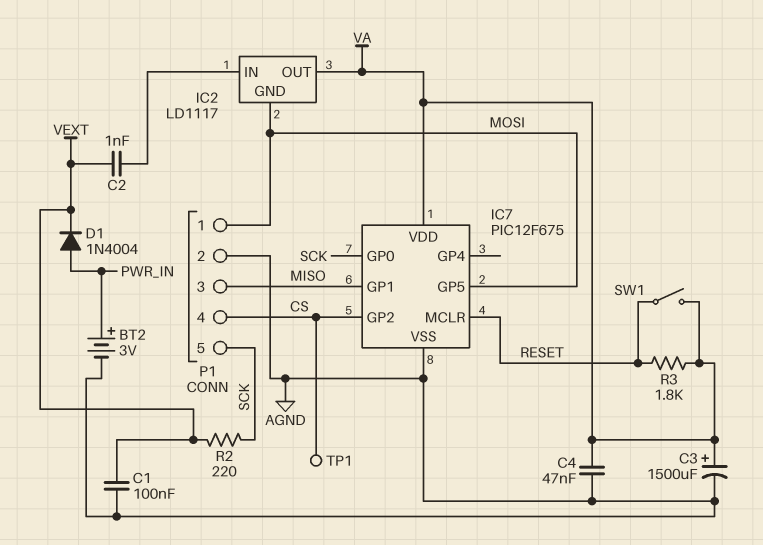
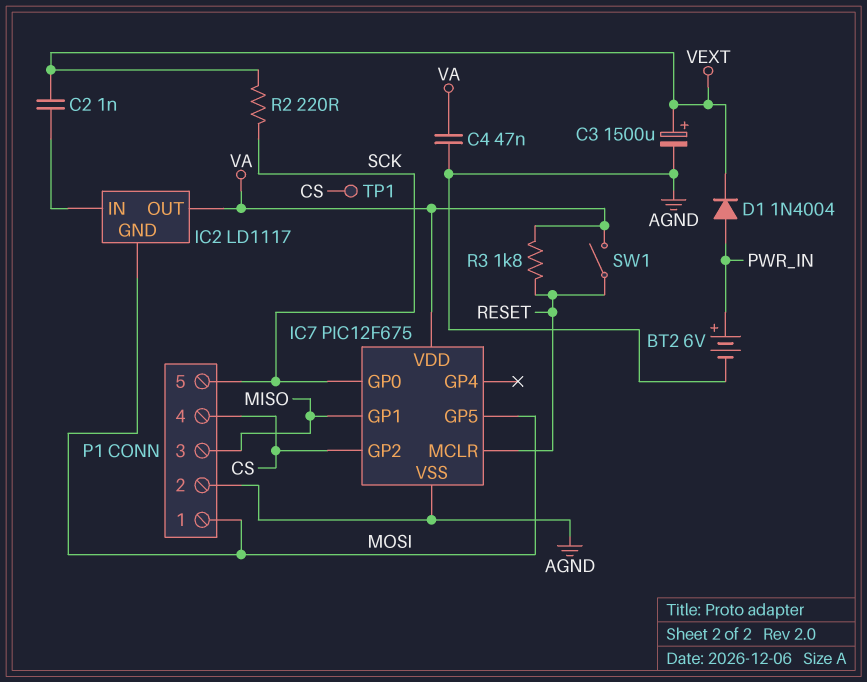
BT2: 3V (plus PWR_IN, minus AGND) -> 6V (plus PWR_IN, minus AGND)
C1: 100nF (AGND, VEXT) -> none
C3: 1500uF (plus VA, minus AGND) -> 1500uF (plus VEXT, minus AGND)

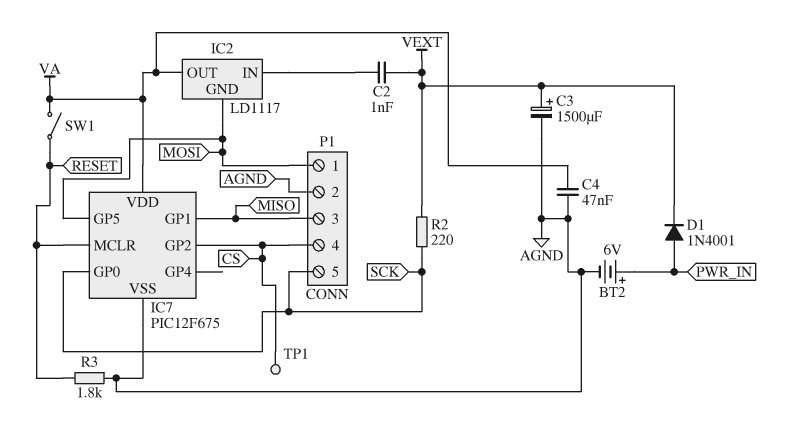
D1: diode 1N4004 (A PWR_IN, K VEXT) -> diode 1N4001 (A PWR_IN, K VEXT)
R3: 1.8k (RESET, VA) -> 1.8k (AGND, RESET)

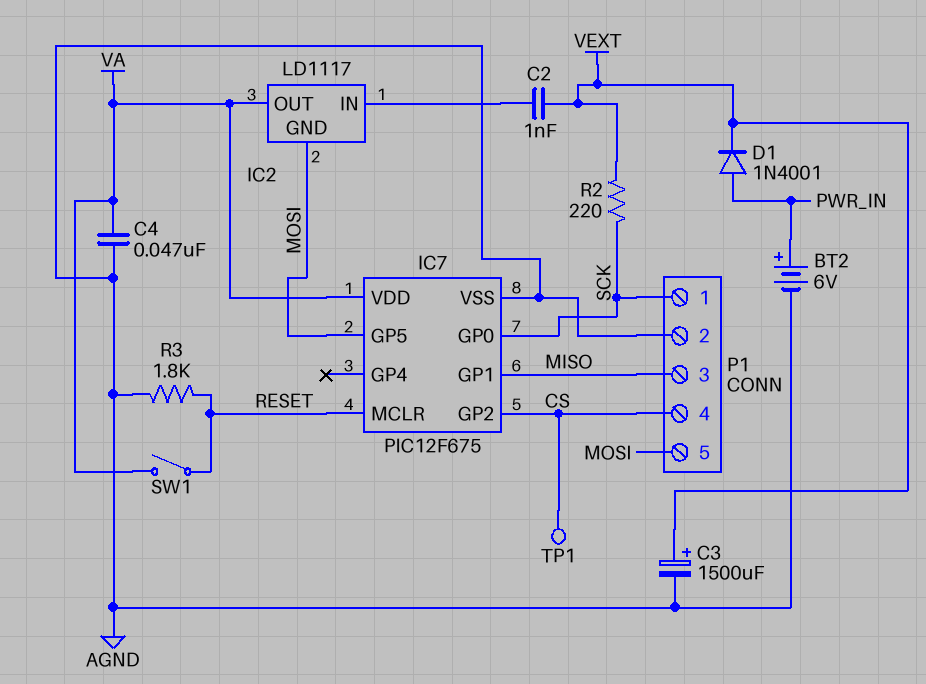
P1 pin 1: MOSI -> SCK
P1 pin 5: SCK -> MOSI

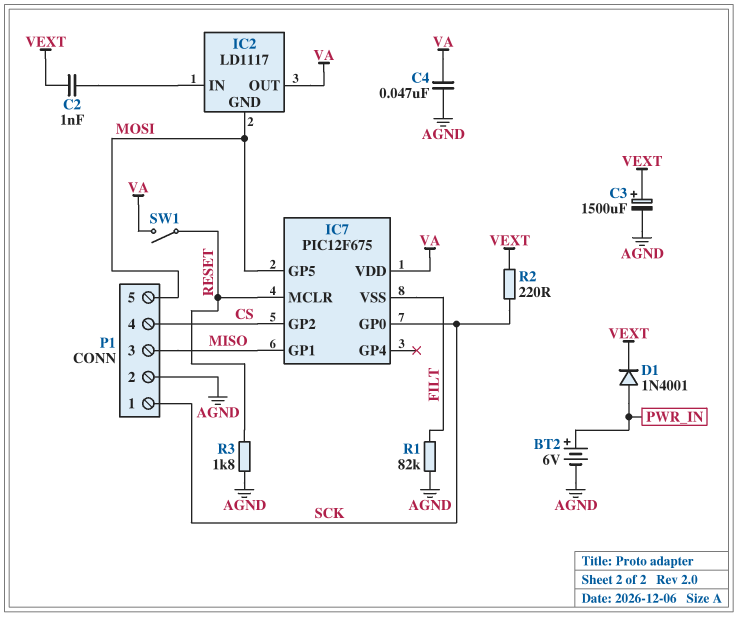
IC7 pin VSS: AGND -> FILT
R1: none -> 82k (AGND, FILT)
TP1: test point (CS) -> none

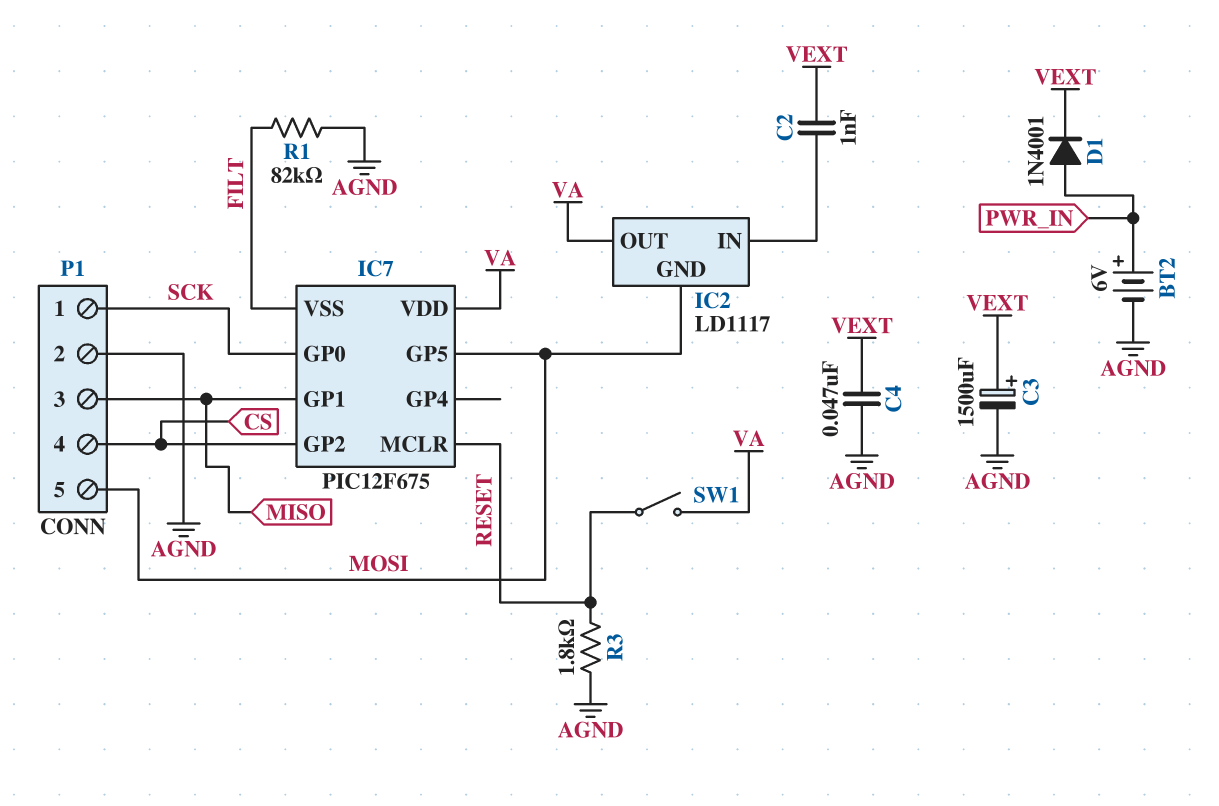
C4: 47nF (AGND, VA) -> 47nF (AGND, VEXT)
R2: 220 (SCK, VEXT) -> none

